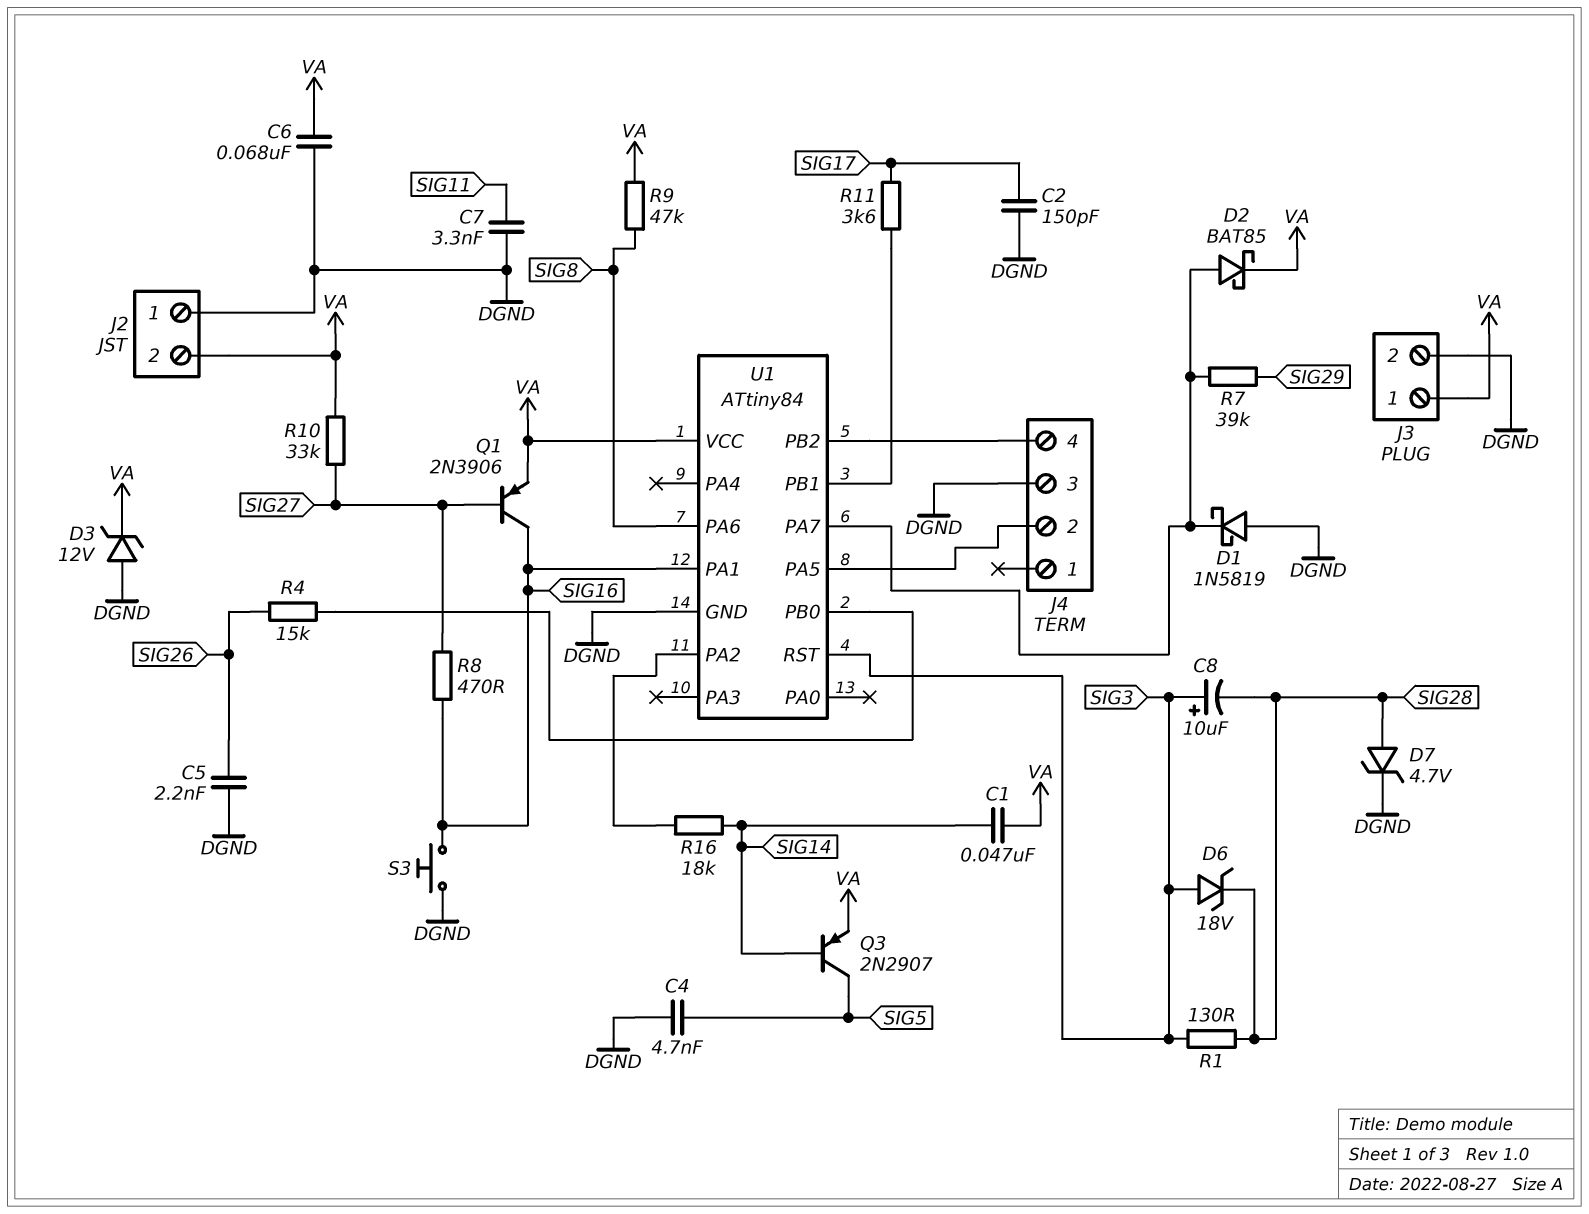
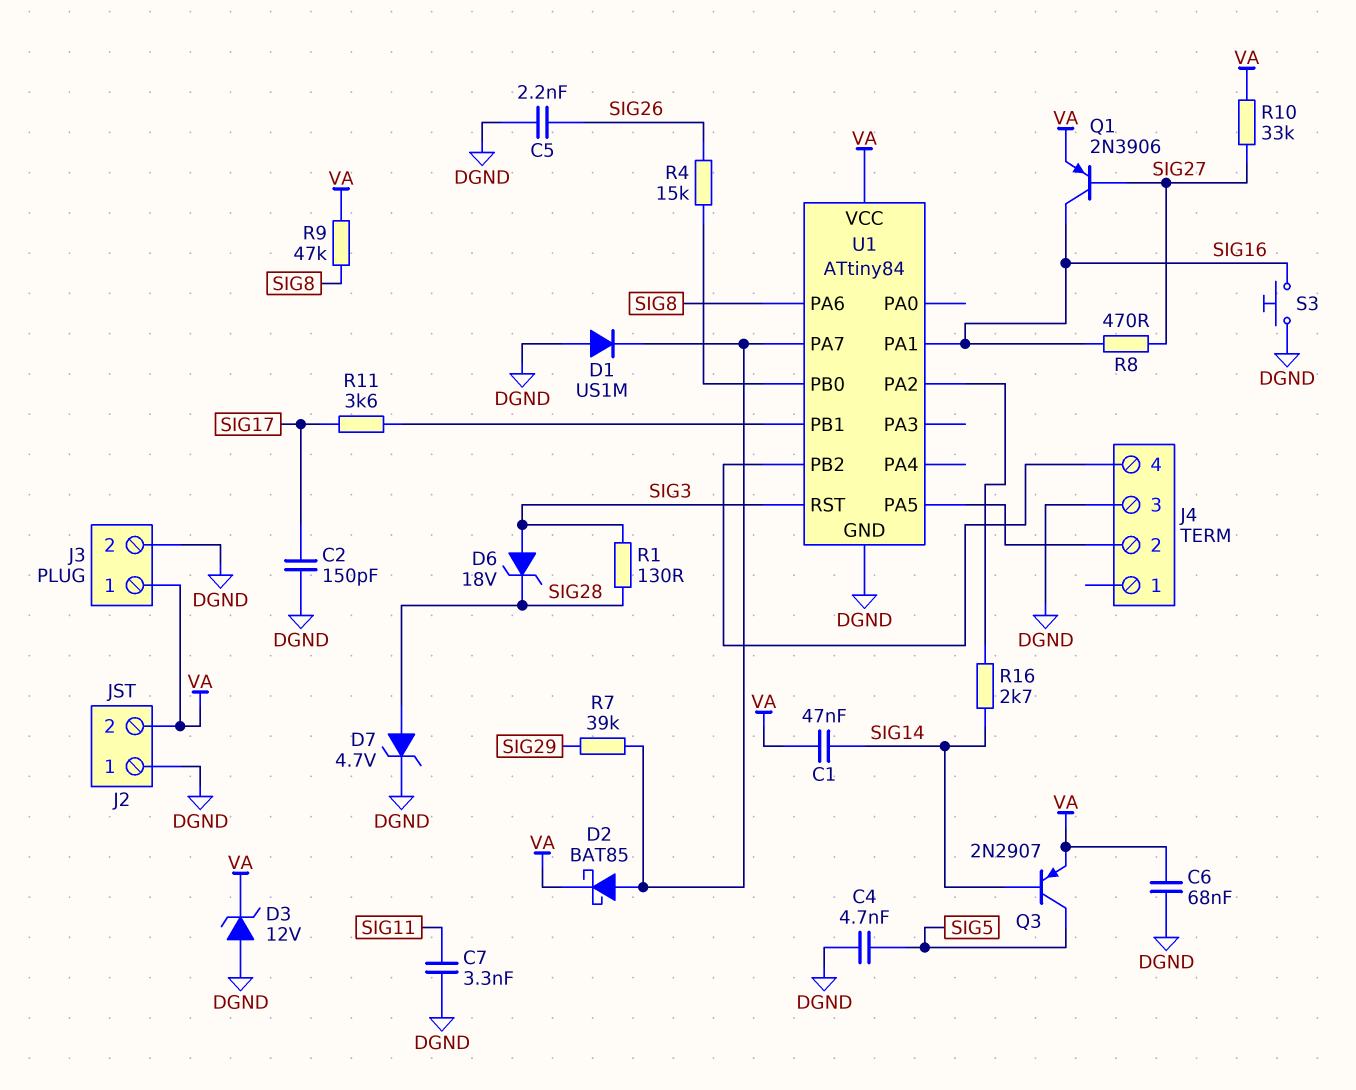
C8: 10uF (plus SIG3, minus SIG28) -> none
D1: schottky 1N5819 (A DGND, K U1/PA7) -> diode US1M (A DGND, K U1/PA7)
R16: 18k (SIG14, U1/PA2) -> 2.7k (SIG14, U1/PA2)

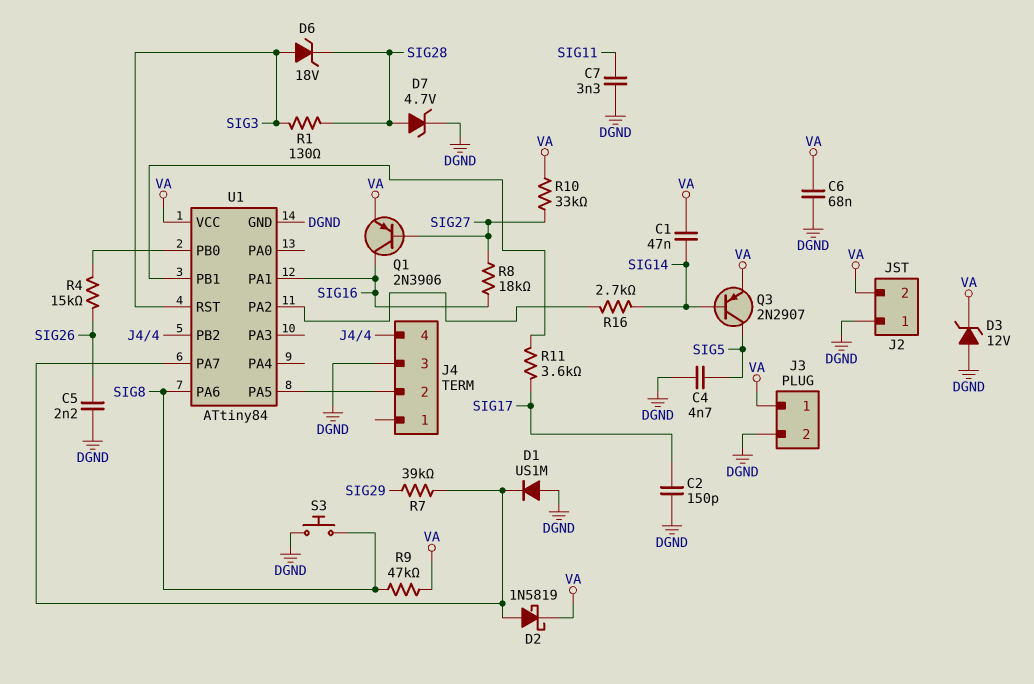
D2: schottky BAT85 (A U1/PA7, K VA) -> schottky 1N5819 (A U1/PA7, K VA)
R8: 470 (SIG16, SIG27) -> 18k (SIG16, SIG27)
S3: button (DGND, SIG16) -> button (DGND, SIG8)

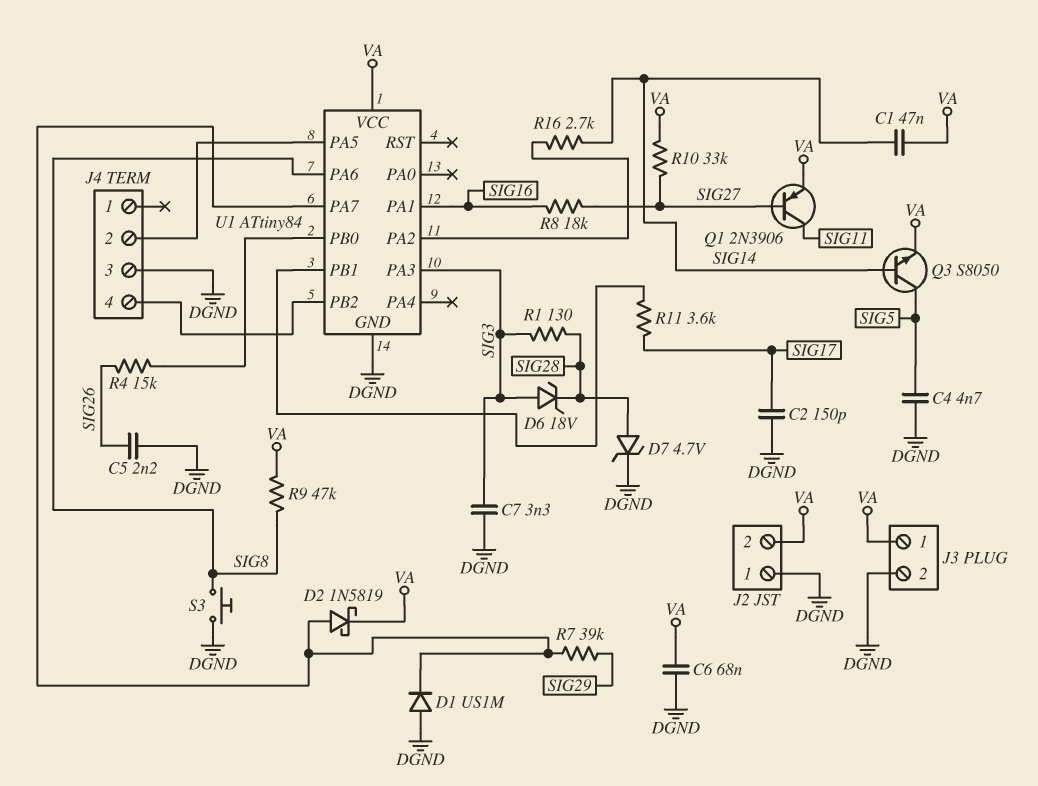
C7: 3.3nF (DGND, SIG11) -> 3.3nF (DGND, SIG3)
D3: zener 12V (A DGND, K VA) -> none
Q1: PNP 2N3906 (B SIG27, C SIG16, E VA) -> PNP 2N3906 (B SIG27, C SIG11, E VA)
Q3: PNP 2N2907 (B SIG14, C SIG5, E VA) -> NPN S8050 (B SIG14, C SIG5, E VA)
U1 pin PA3: none -> SIG3
U1 pin RST: SIG3 -> none

